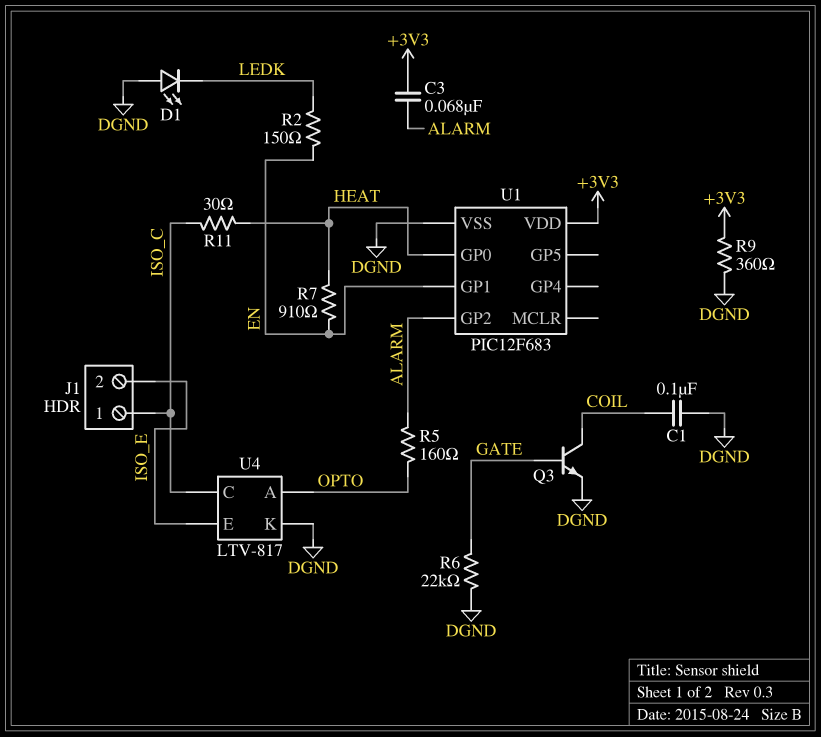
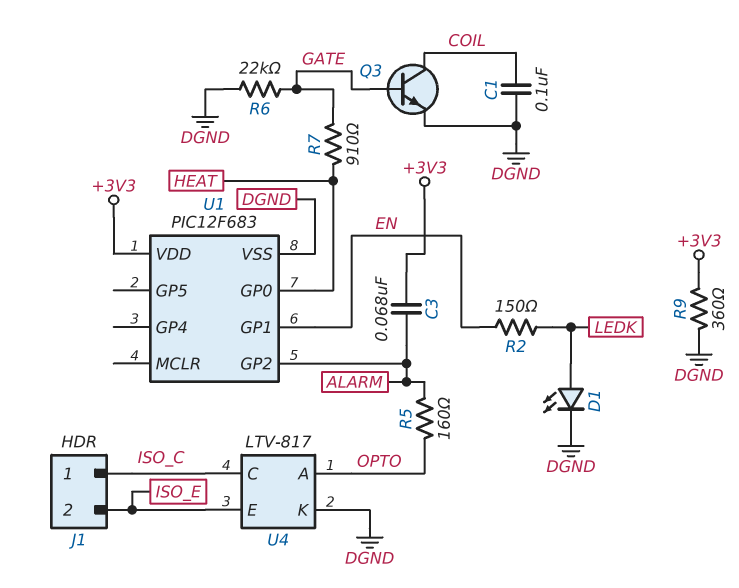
D1: LED (A DGND, K LEDK) -> LED (A LEDK, K DGND)
R7: 910 (EN, HEAT) -> 910 (GATE, HEAT)
R11: 30 (HEAT, ISO_C) -> none

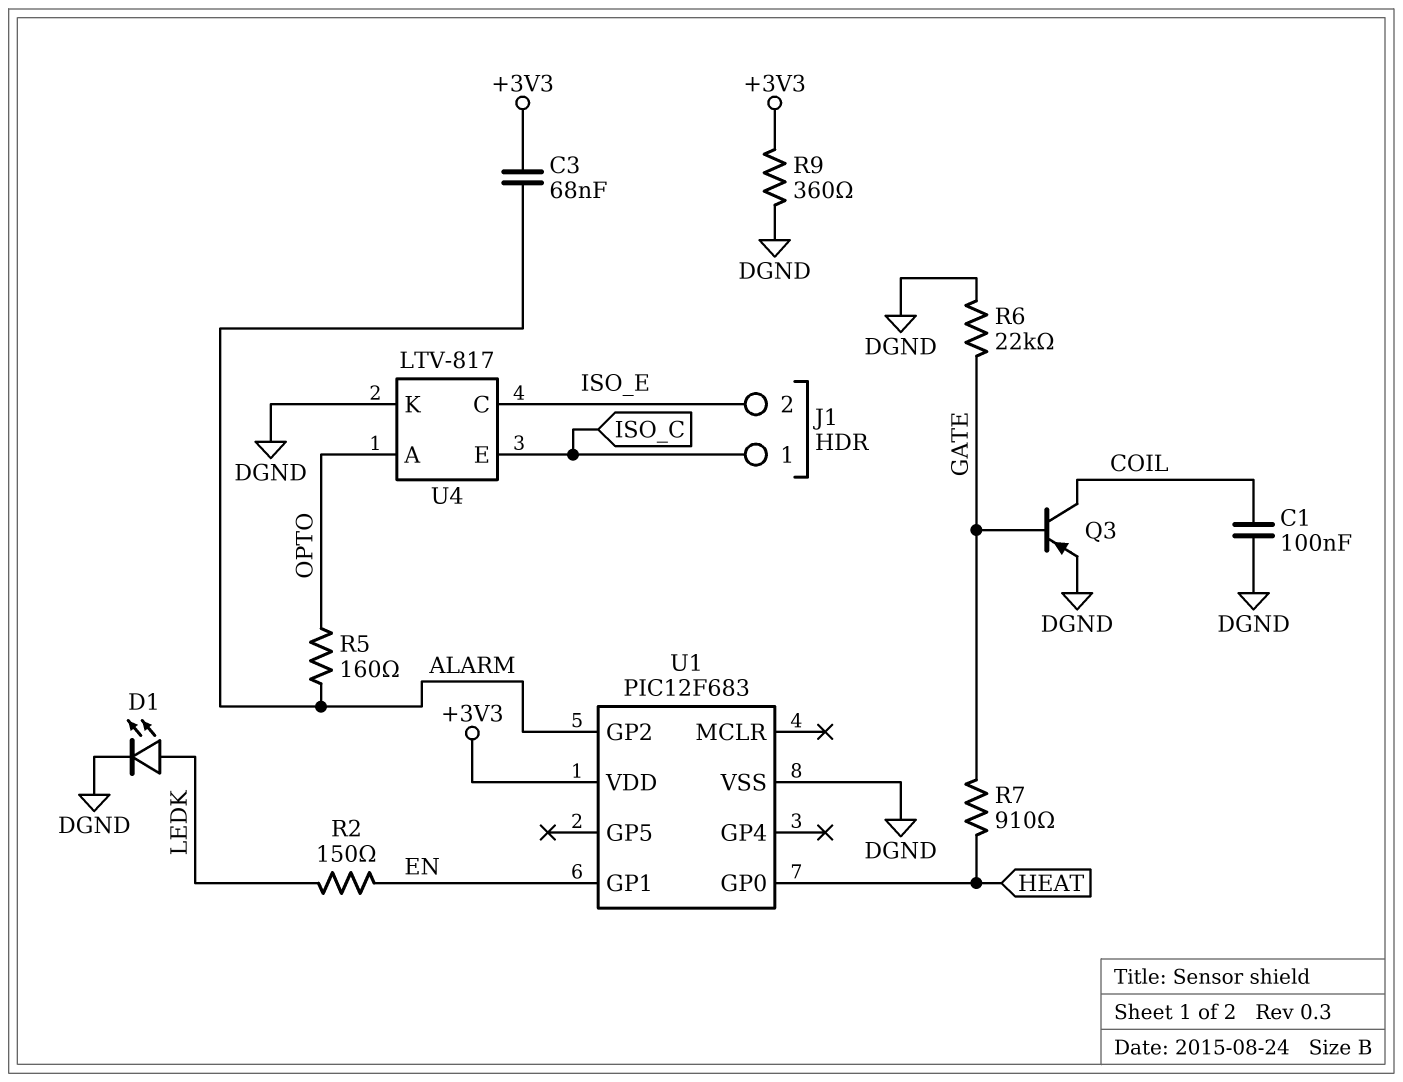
Q3: NPN (B GATE, C COIL, E DGND) -> PNP (B GATE, C COIL, E DGND)
U4 pin C: ISO_C -> ISO_E
U4 pin E: ISO_E -> ISO_C

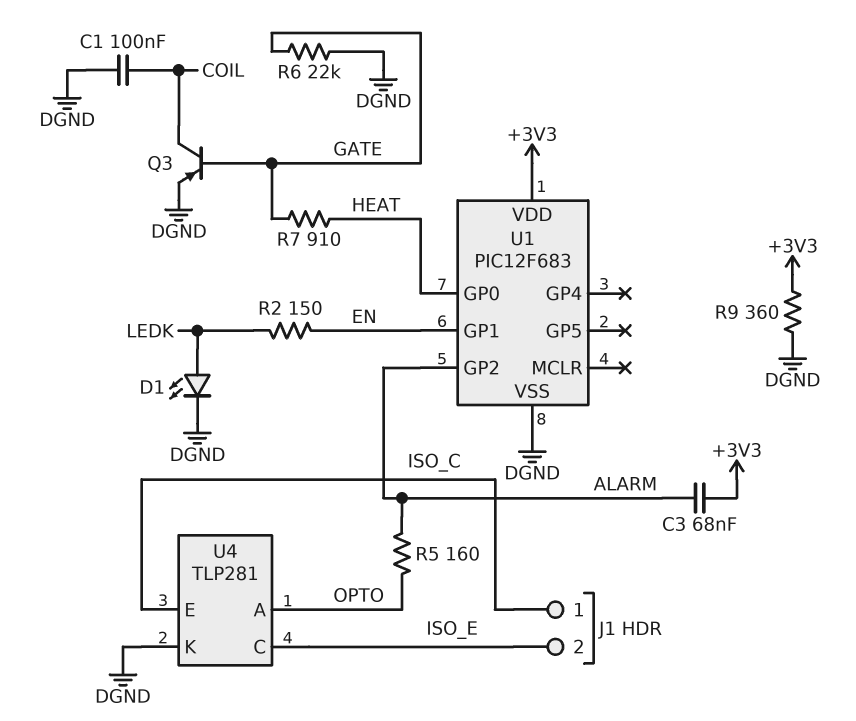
U4: LTV-817 -> TLP281

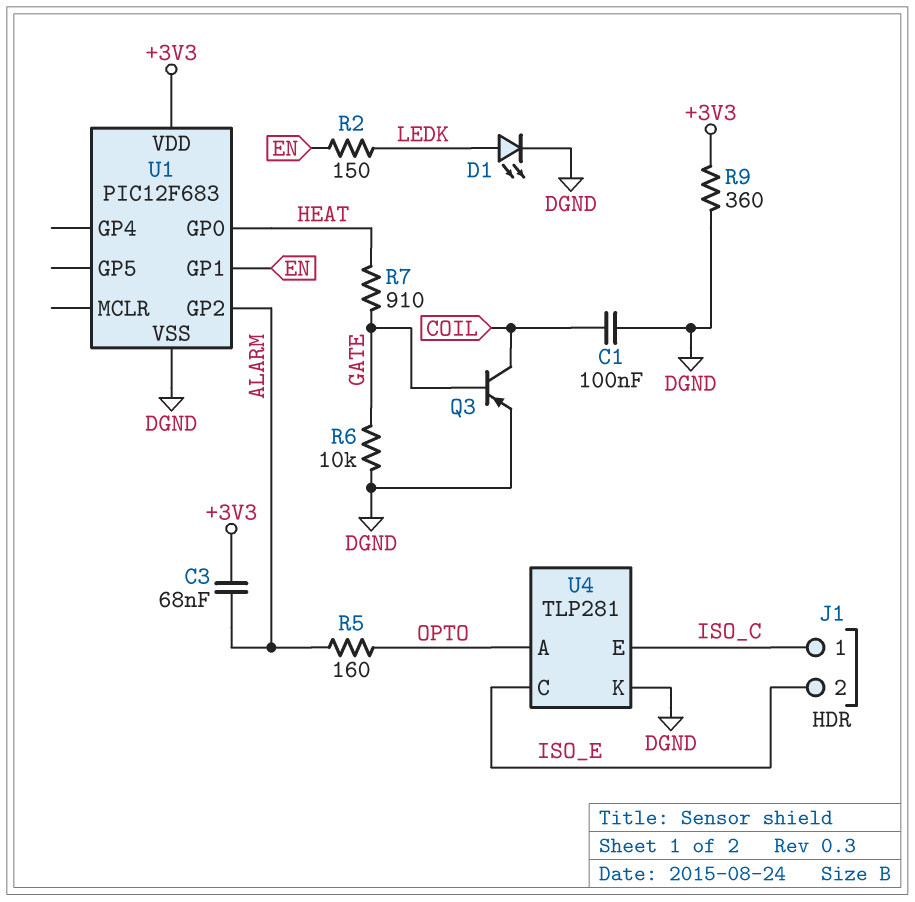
R6: 22k (DGND, GATE) -> 10k (DGND, GATE)

